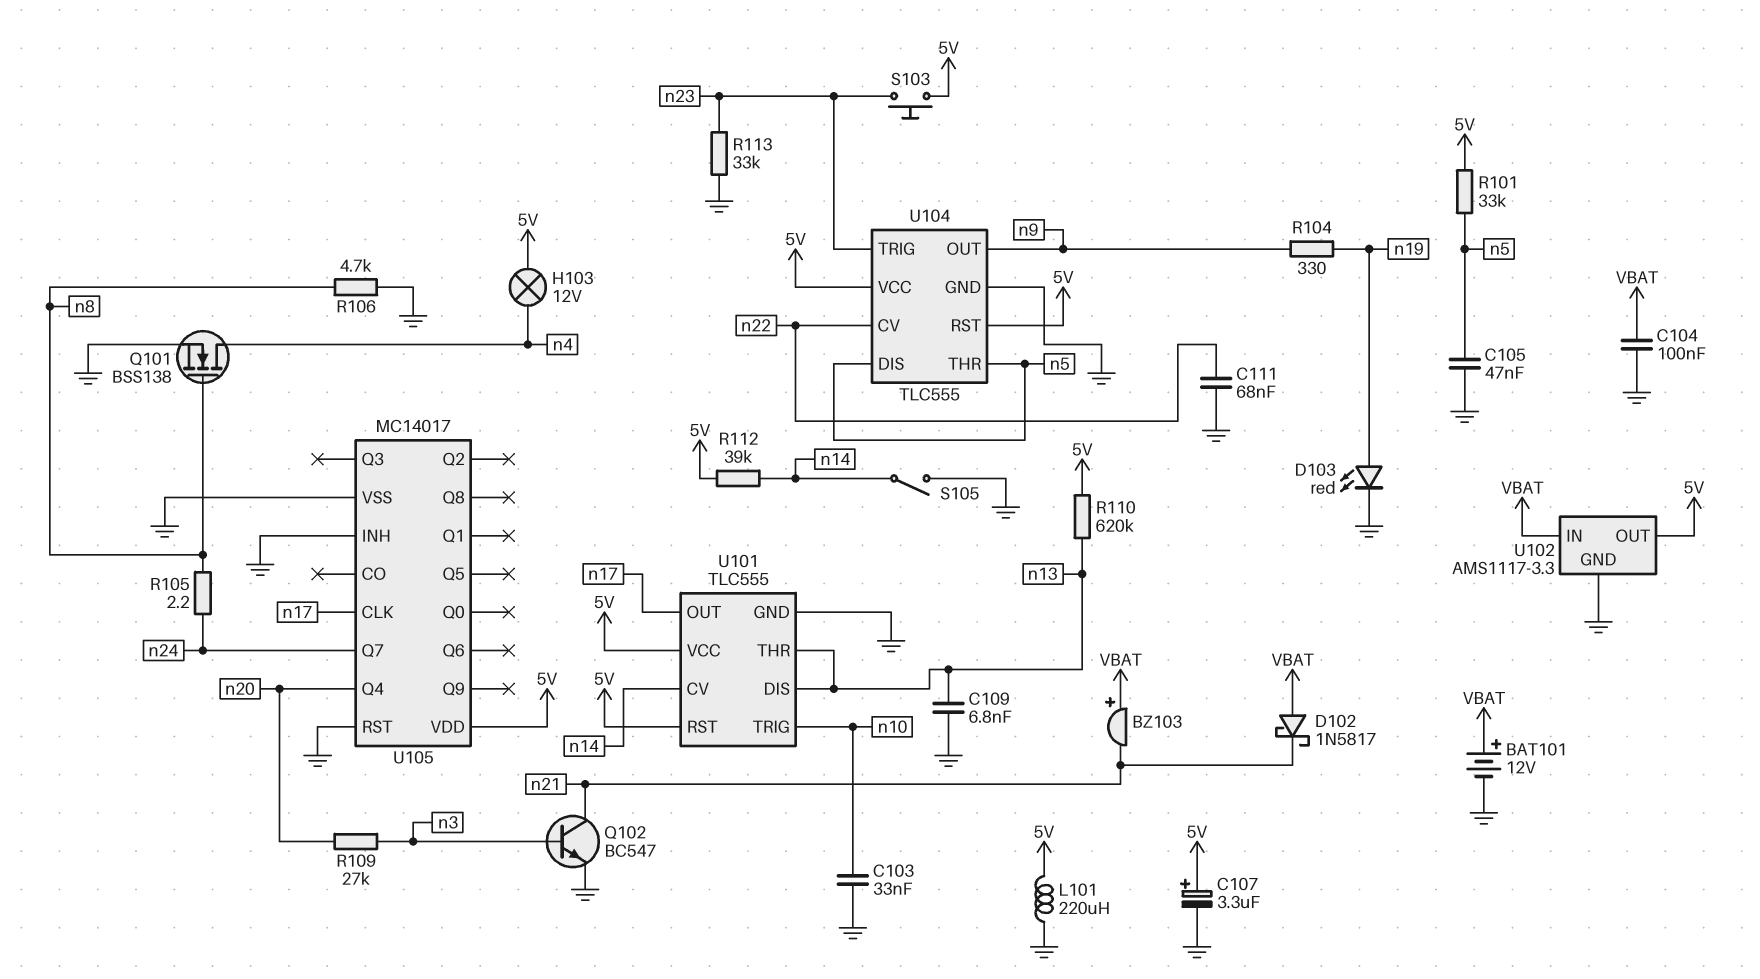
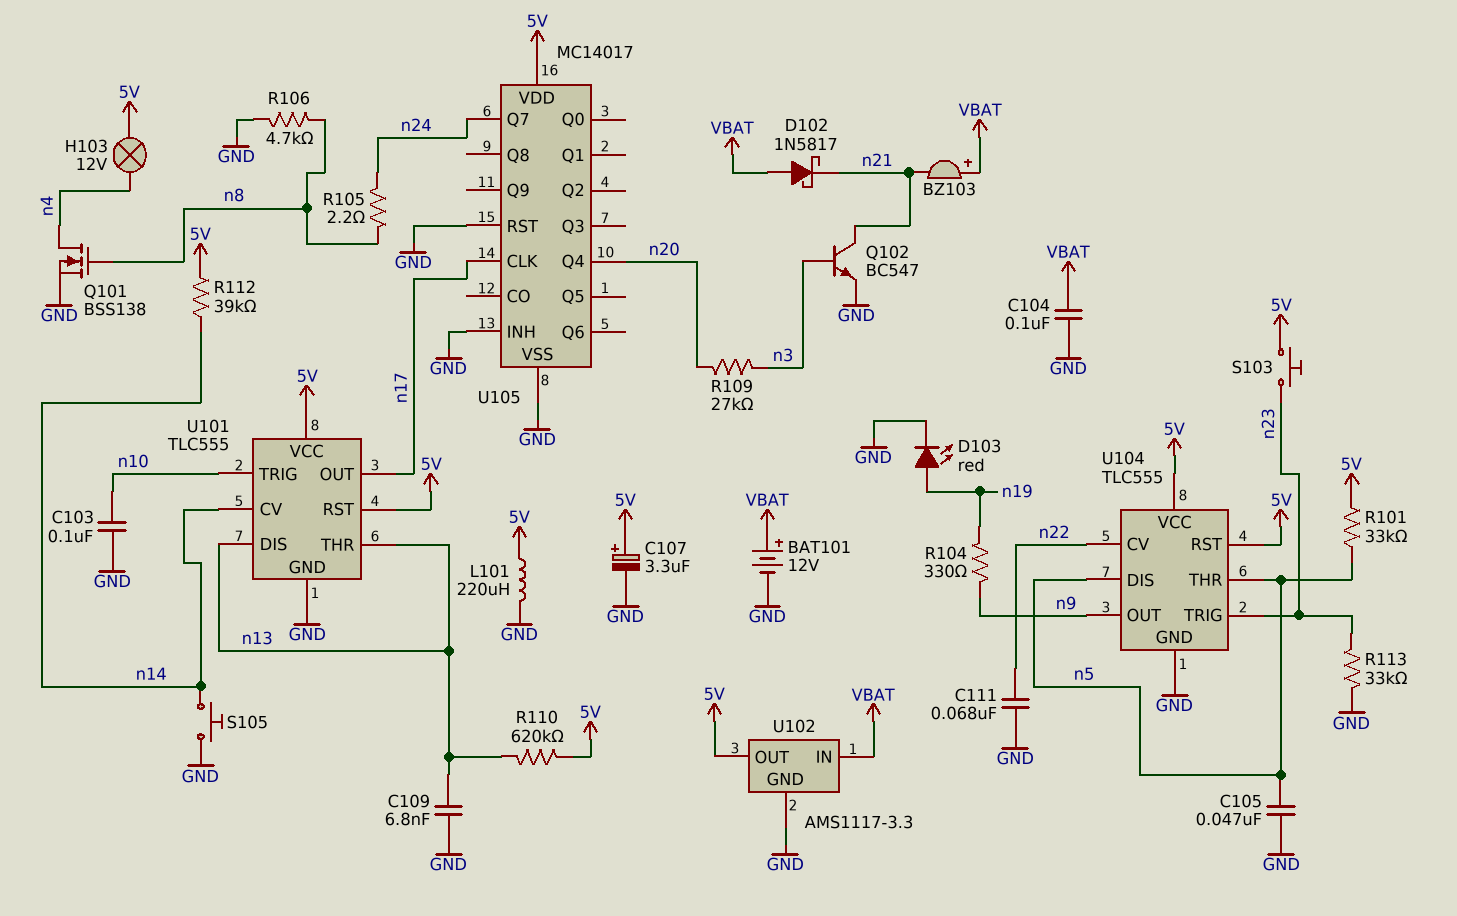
C103: 33nF (GND, n10) -> 100nF (GND, n10)
S105: switch (GND, n14) -> button (GND, n14)

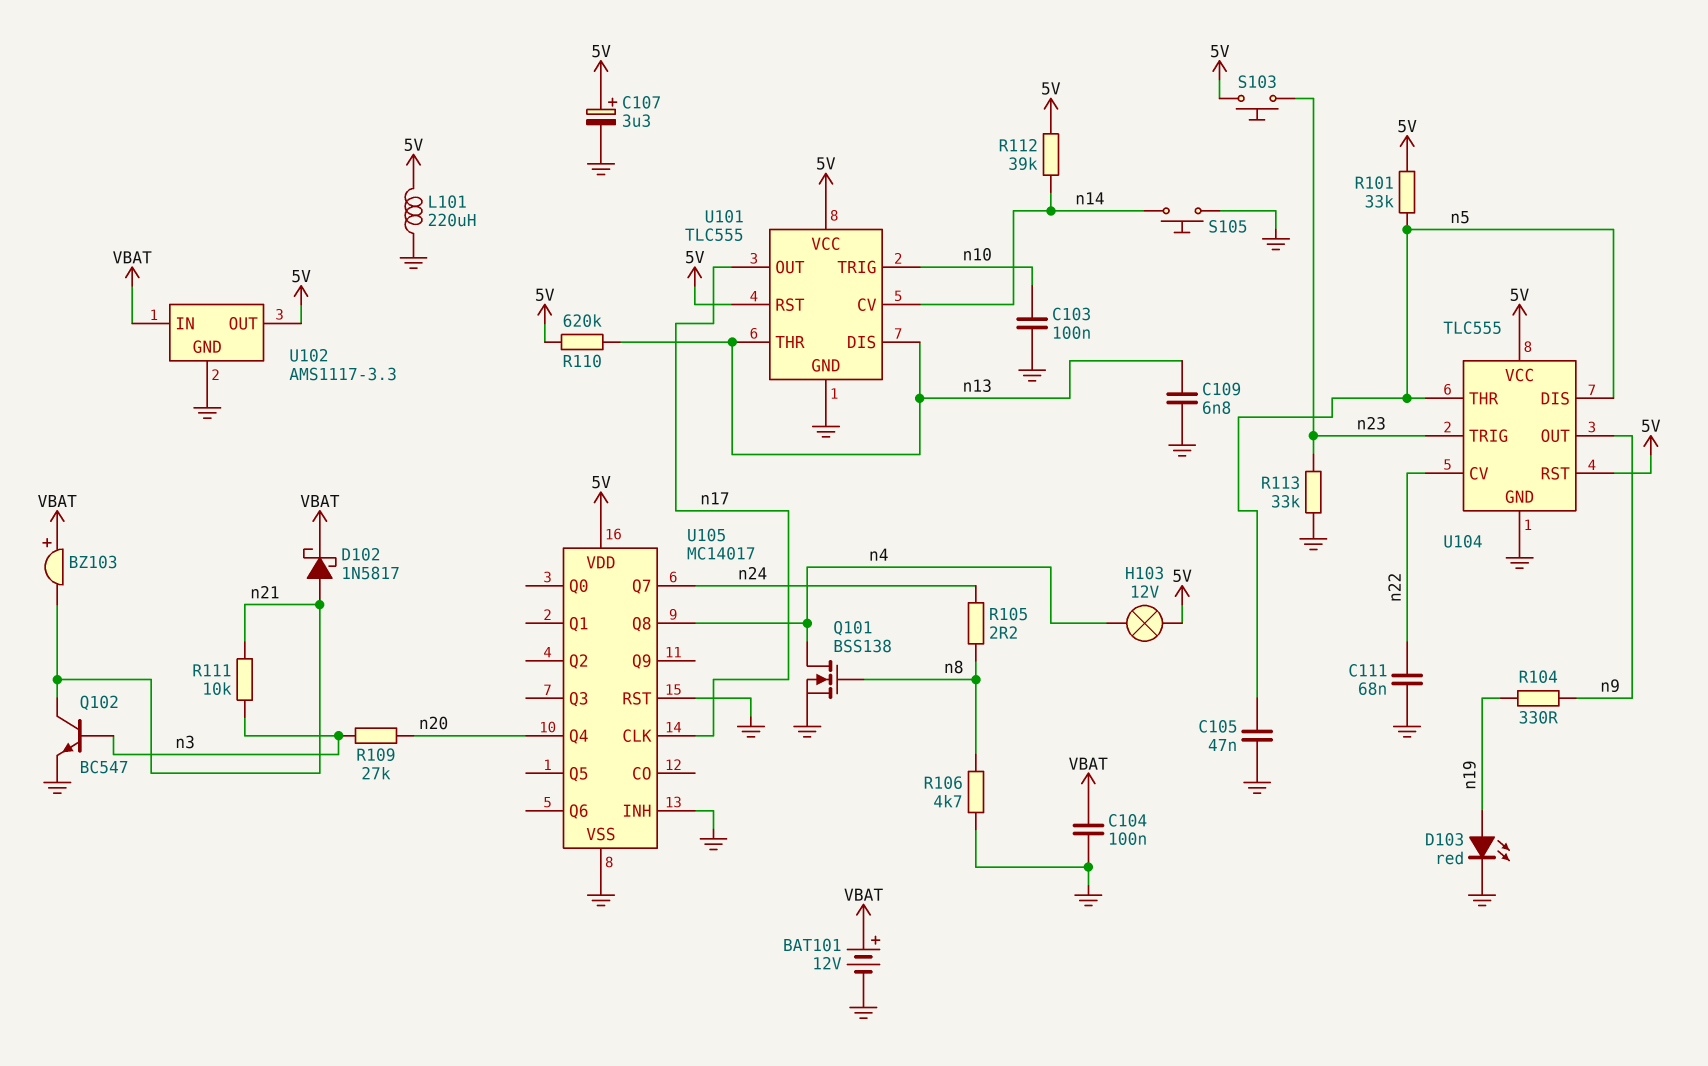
D102: schottky 1N5817 (A VBAT, K n21) -> schottky 1N5817 (A n21, K VBAT)
R111: none -> 10k (n3, n21)
U105 pin Q8: none -> n4

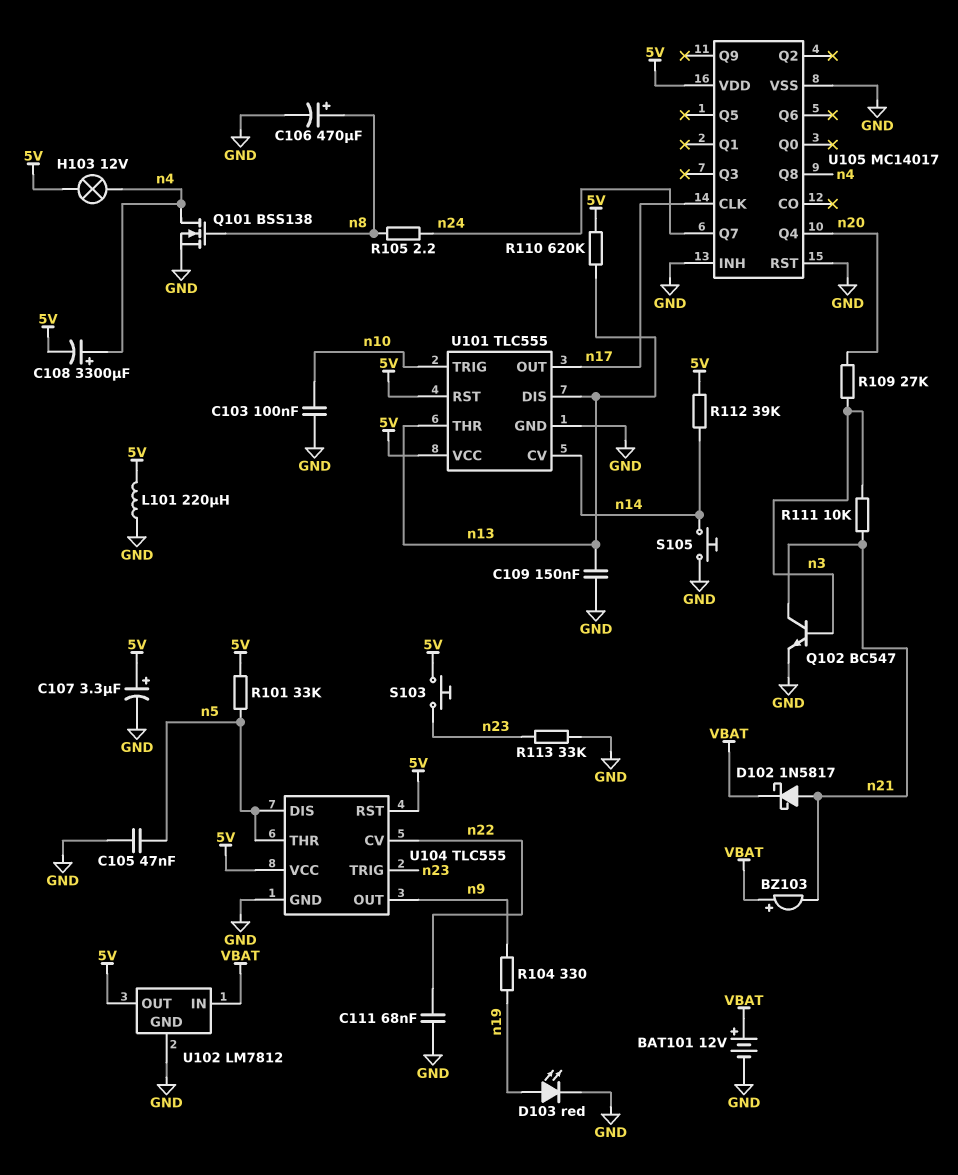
C104: 100nF (GND, VBAT) -> none
C106: none -> 470uF (plus n8, minus GND)
C108: none -> 3300uF (plus n4, minus 5V)
C109: 6.8nF (GND, n13) -> 150nF (GND, n13)
R106: 4.7k (GND, n8) -> none
U102: AMS1117-3.3 -> LM7812

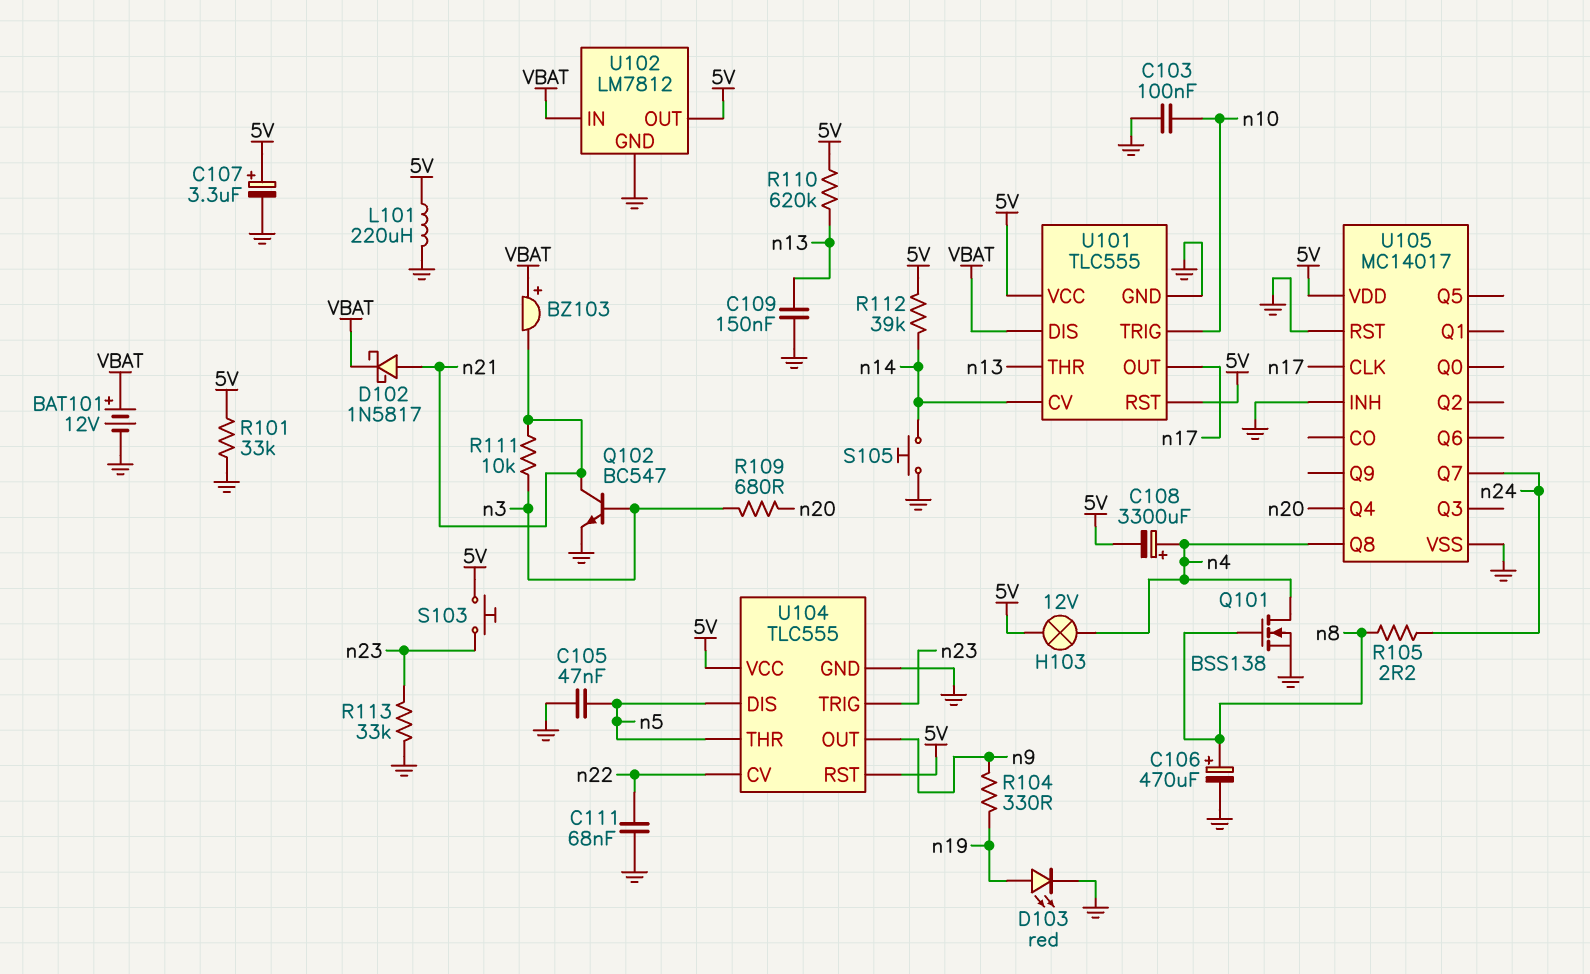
R101: 33k (5V, n5) -> 33k (5V, GND)
R109: 27k (n3, n20) -> 680 (n3, n20)
U101 pin DIS: n13 -> VBAT

